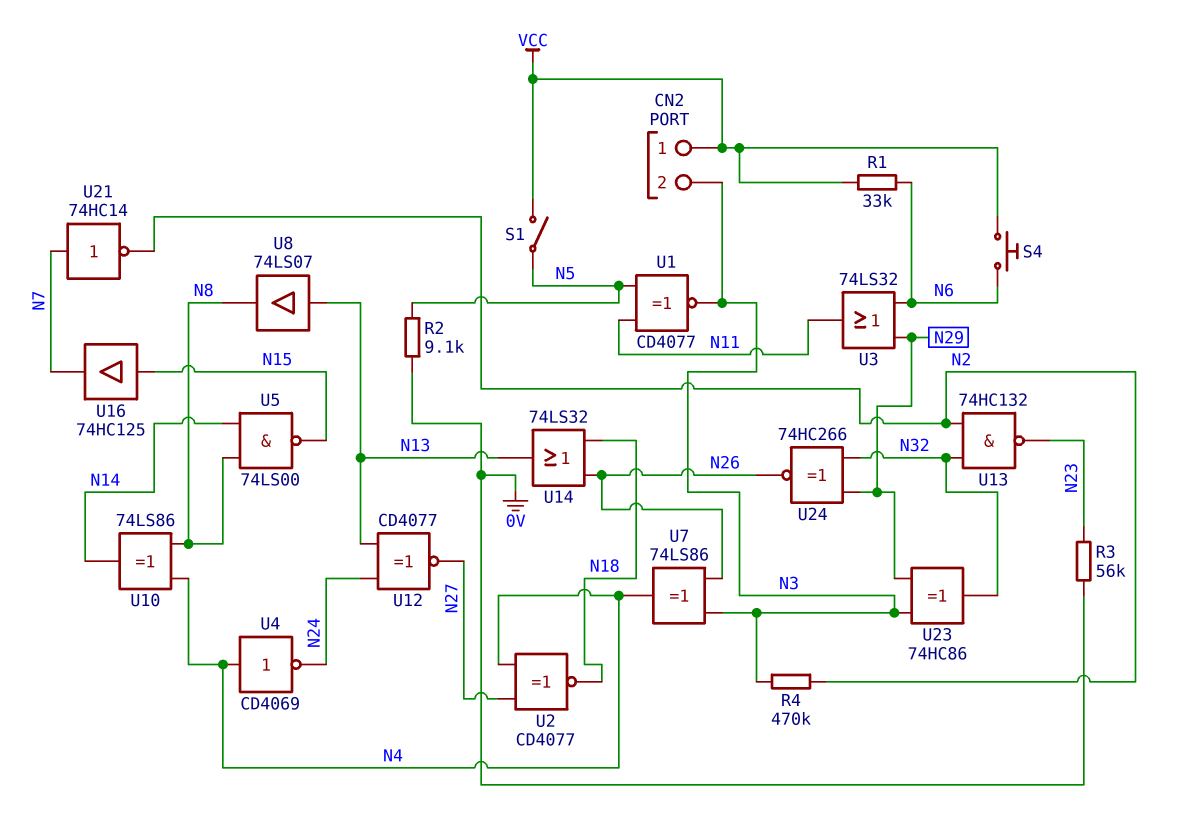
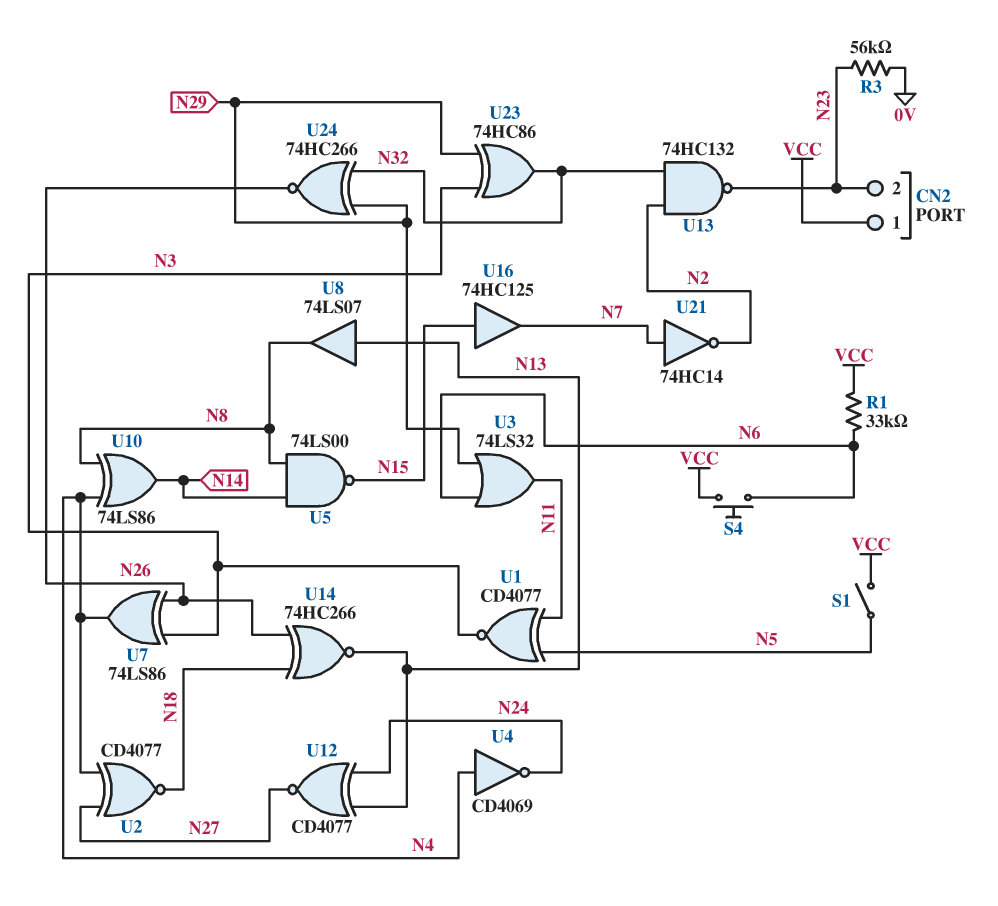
CN2 pin 2: N3 -> N23
R2: 9.1k (0V, N5) -> none
R4: 470k (N2, N3) -> none
U14: OR 74LS32 (in N18, in N26, out N13) -> XNOR 74HC266 (in N18, in N26, out N13)

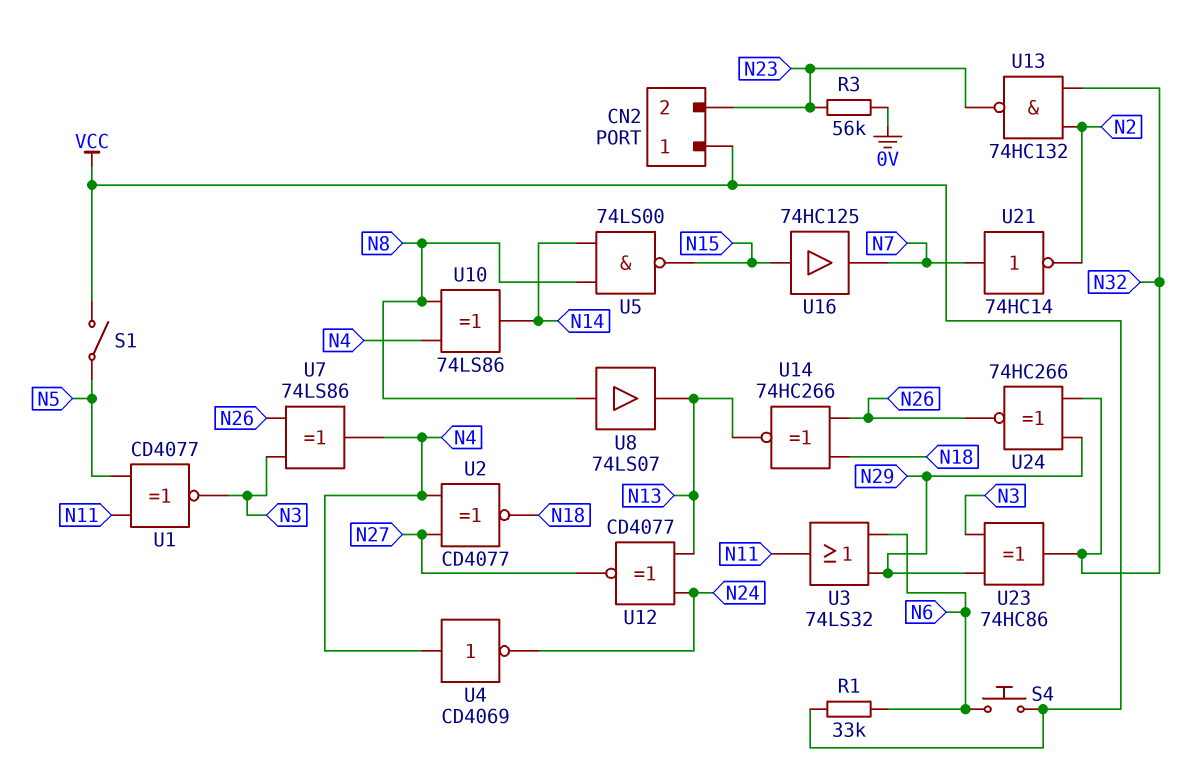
U8: buffer 74LS07 (in N13, out N8) -> buffer 74LS07 (in N8, out N13)

